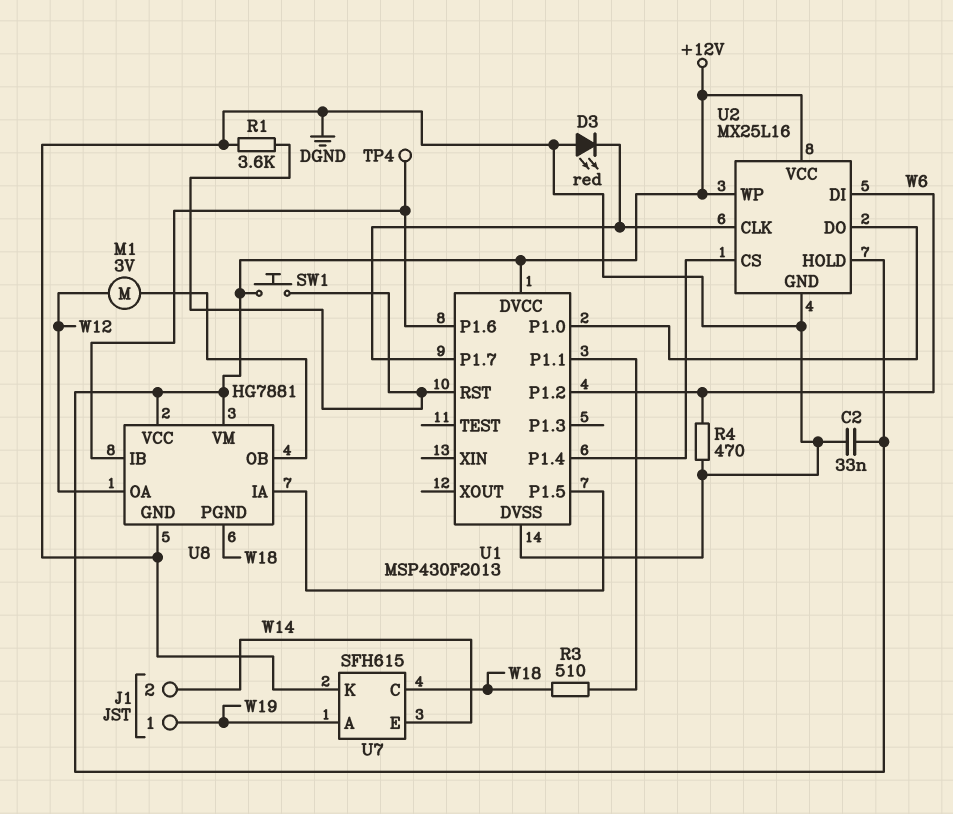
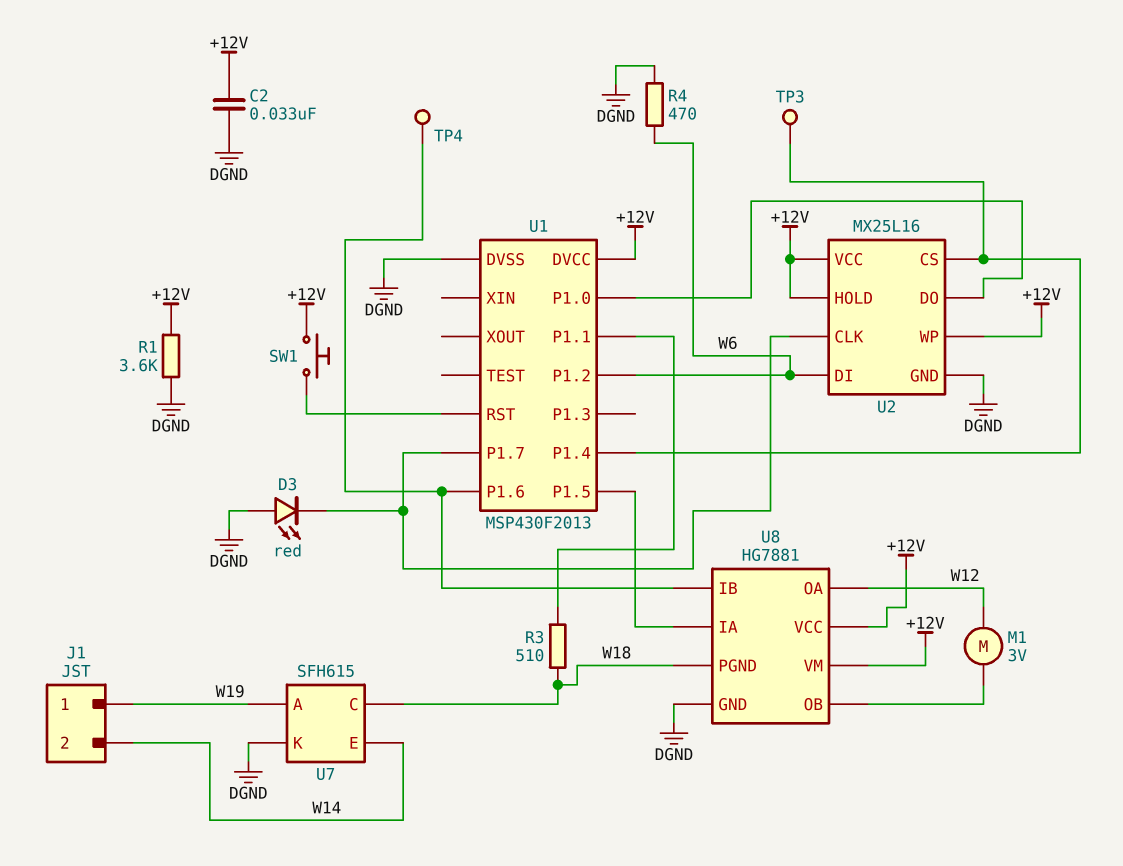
R1: 3.6k (DGND, U1/RST) -> 3.6k (+12V, DGND)
TP3: none -> test point (U1/P1.4)

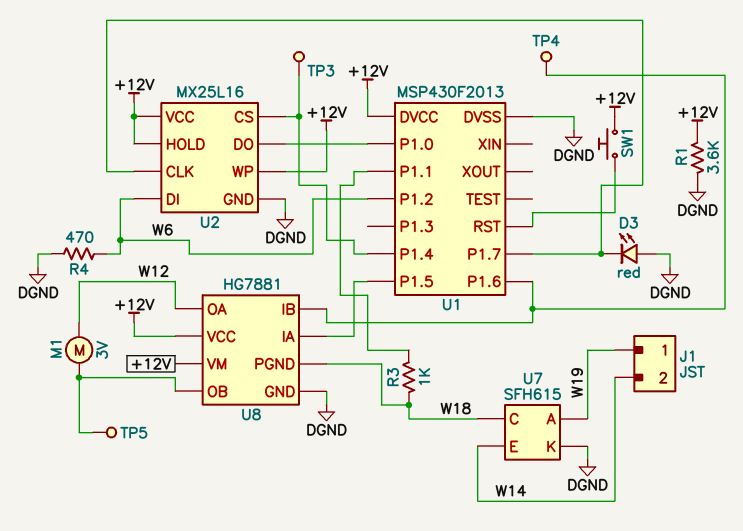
C2: 33nF (+12V, DGND) -> none
R3: 510 (U1/P1.1, W18) -> 1k (U1/P1.1, W18)
TP5: none -> test point (U8/OB)

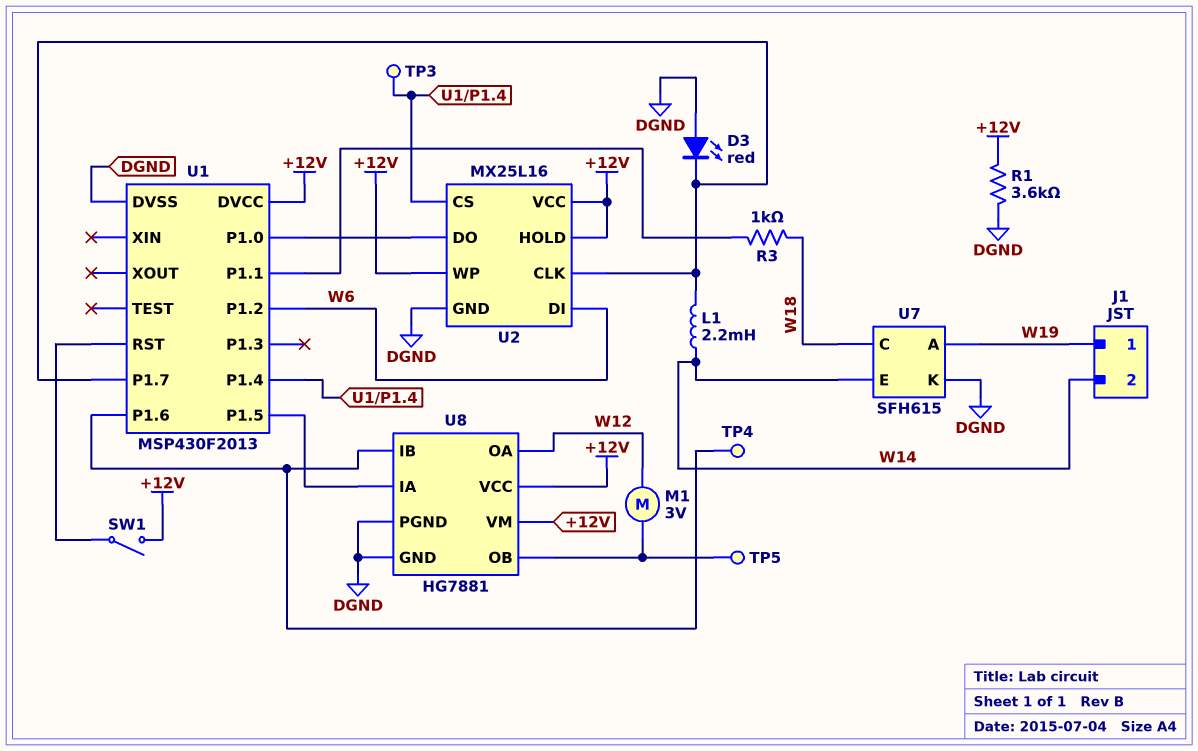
L1: none -> 2.2mH (U1/P1.7, W14)
R4: 470 (DGND, W6) -> none
SW1: button (+12V, U1/RST) -> switch (+12V, U1/RST)
U8 pin PGND: W18 -> DGND

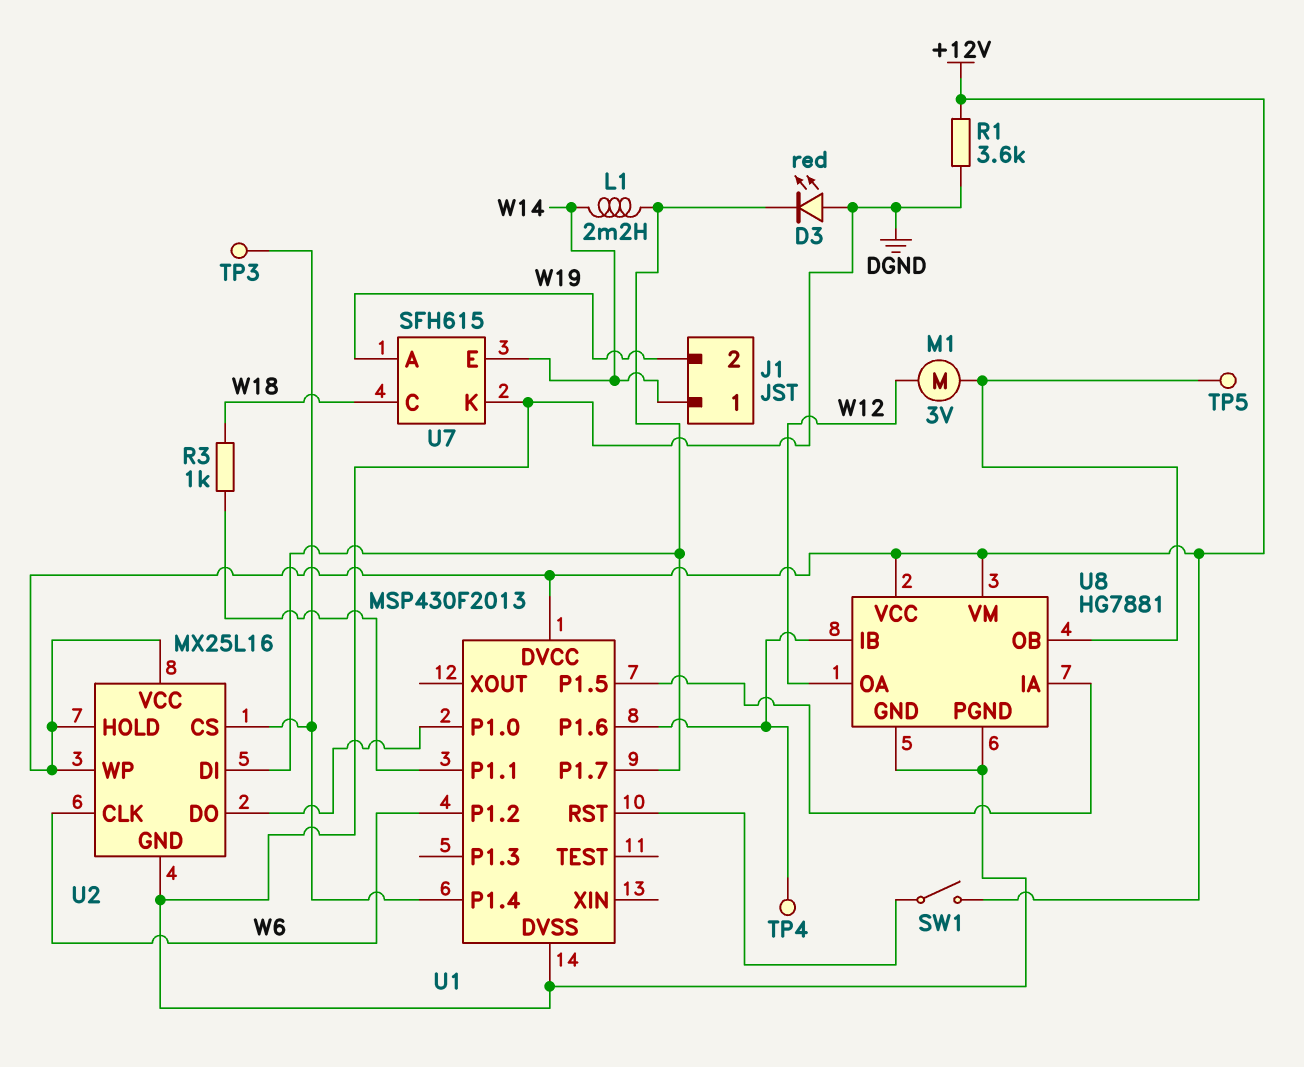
J1 pin 1: W19 -> W14
J1 pin 2: W14 -> W19
U2 pin CLK: U1/P1.7 -> W6
U2 pin DI: W6 -> U1/P1.7

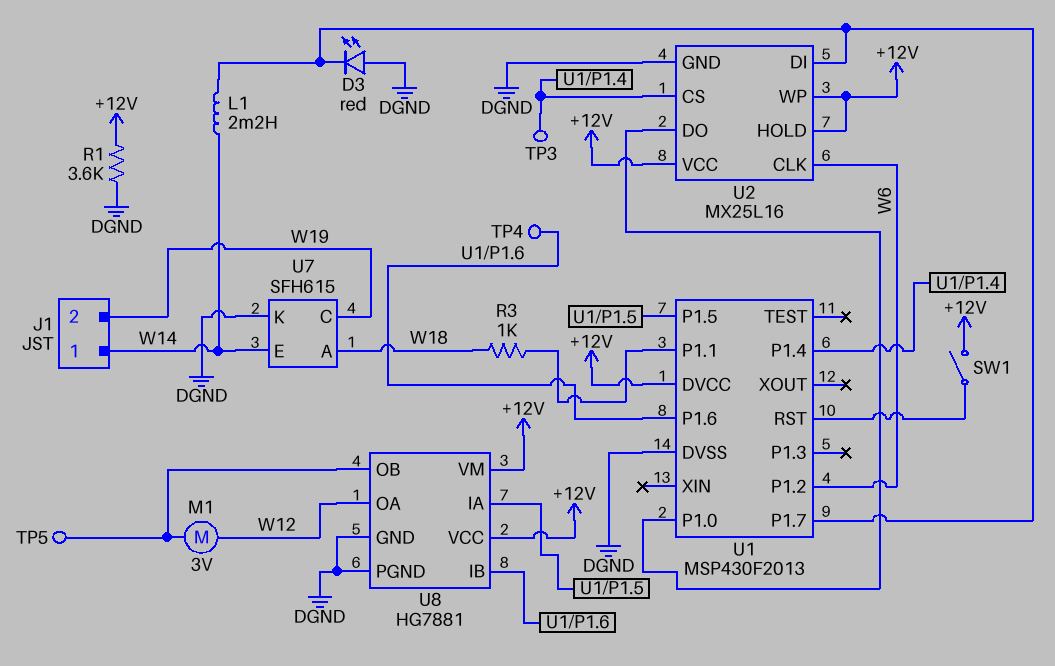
U7 pin A: W19 -> W18
U7 pin C: W18 -> W19

